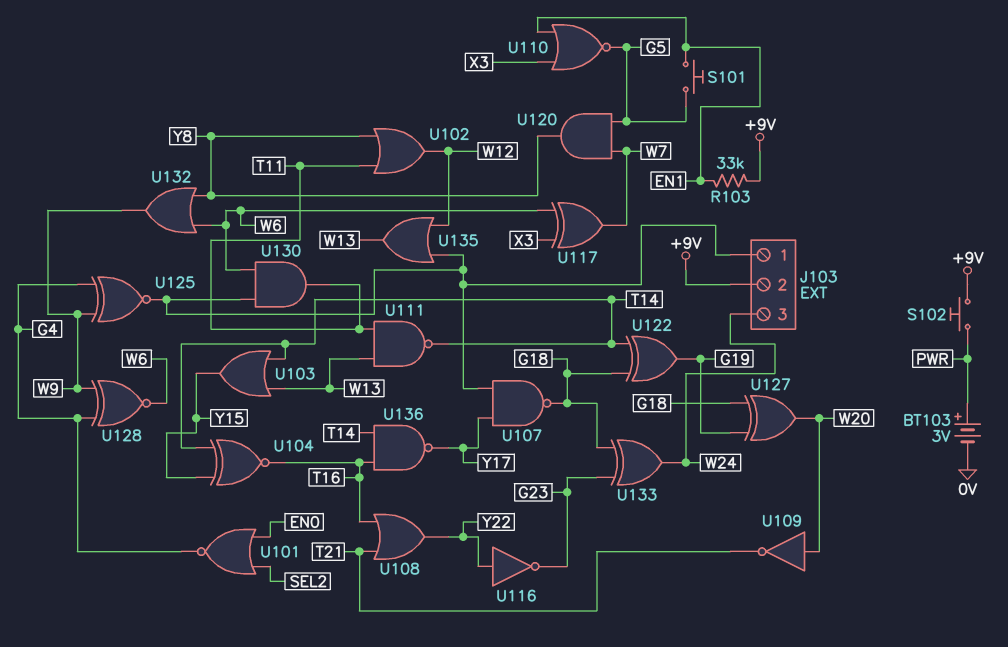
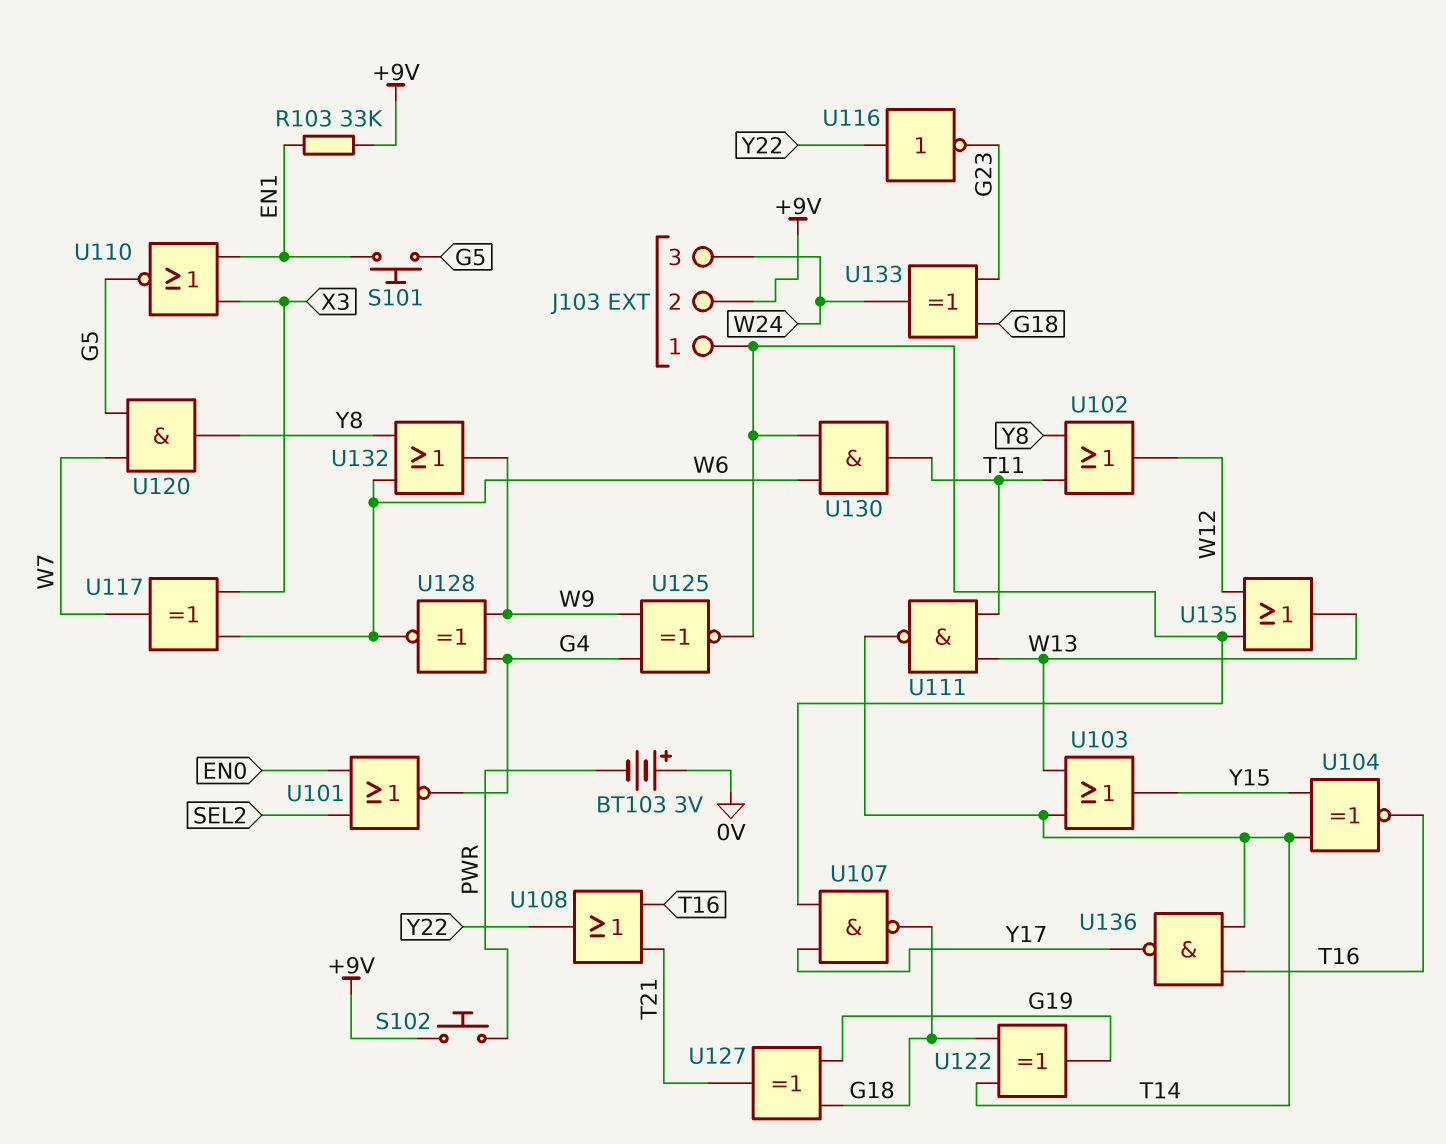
BT103: 3V (plus PWR, minus 0V) -> 3V (plus 0V, minus PWR)
U109: NOT (in W20, out T21) -> none
U127: XOR (in G18, in G19, out W20) -> XOR (in G18, in G19, out T21)

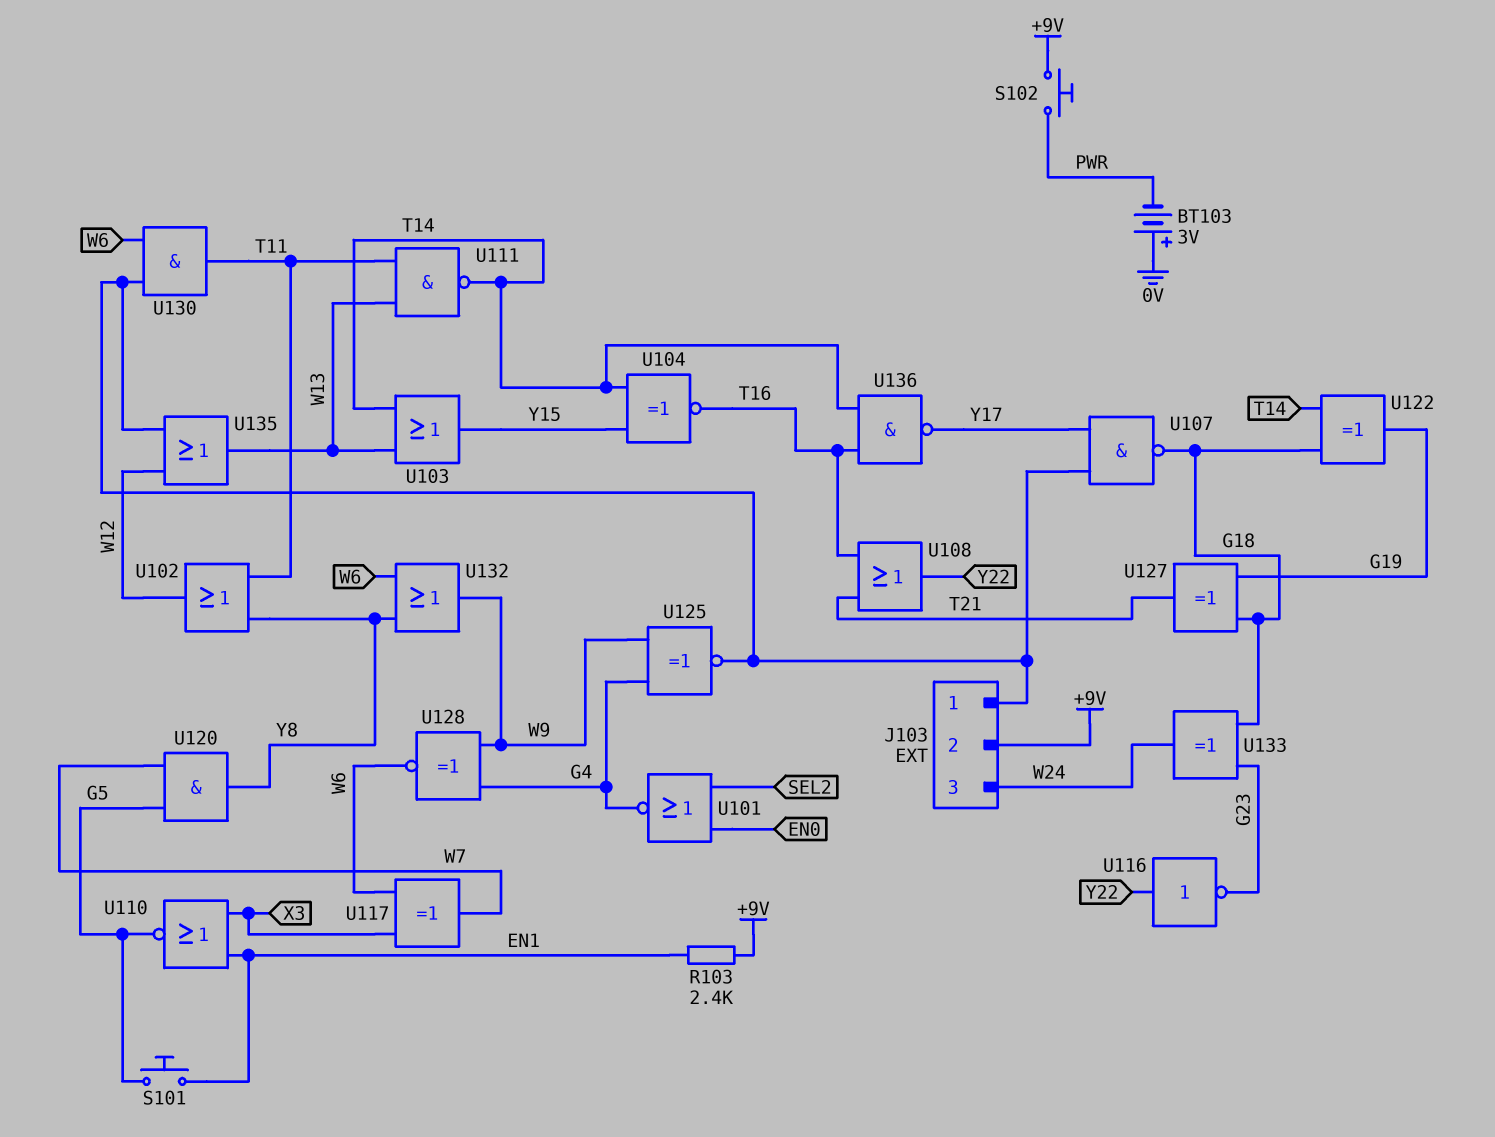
R103: 33k (+9V, EN1) -> 2.4k (+9V, EN1)

